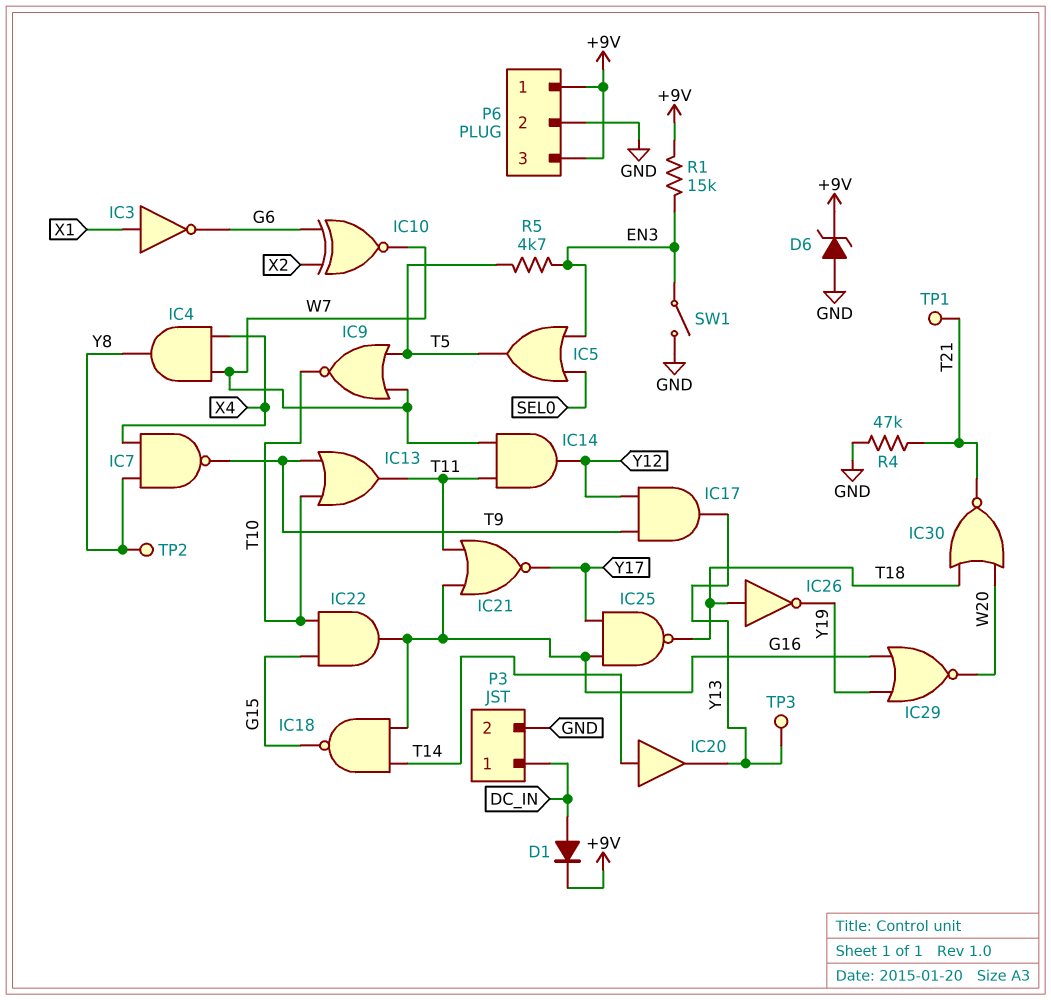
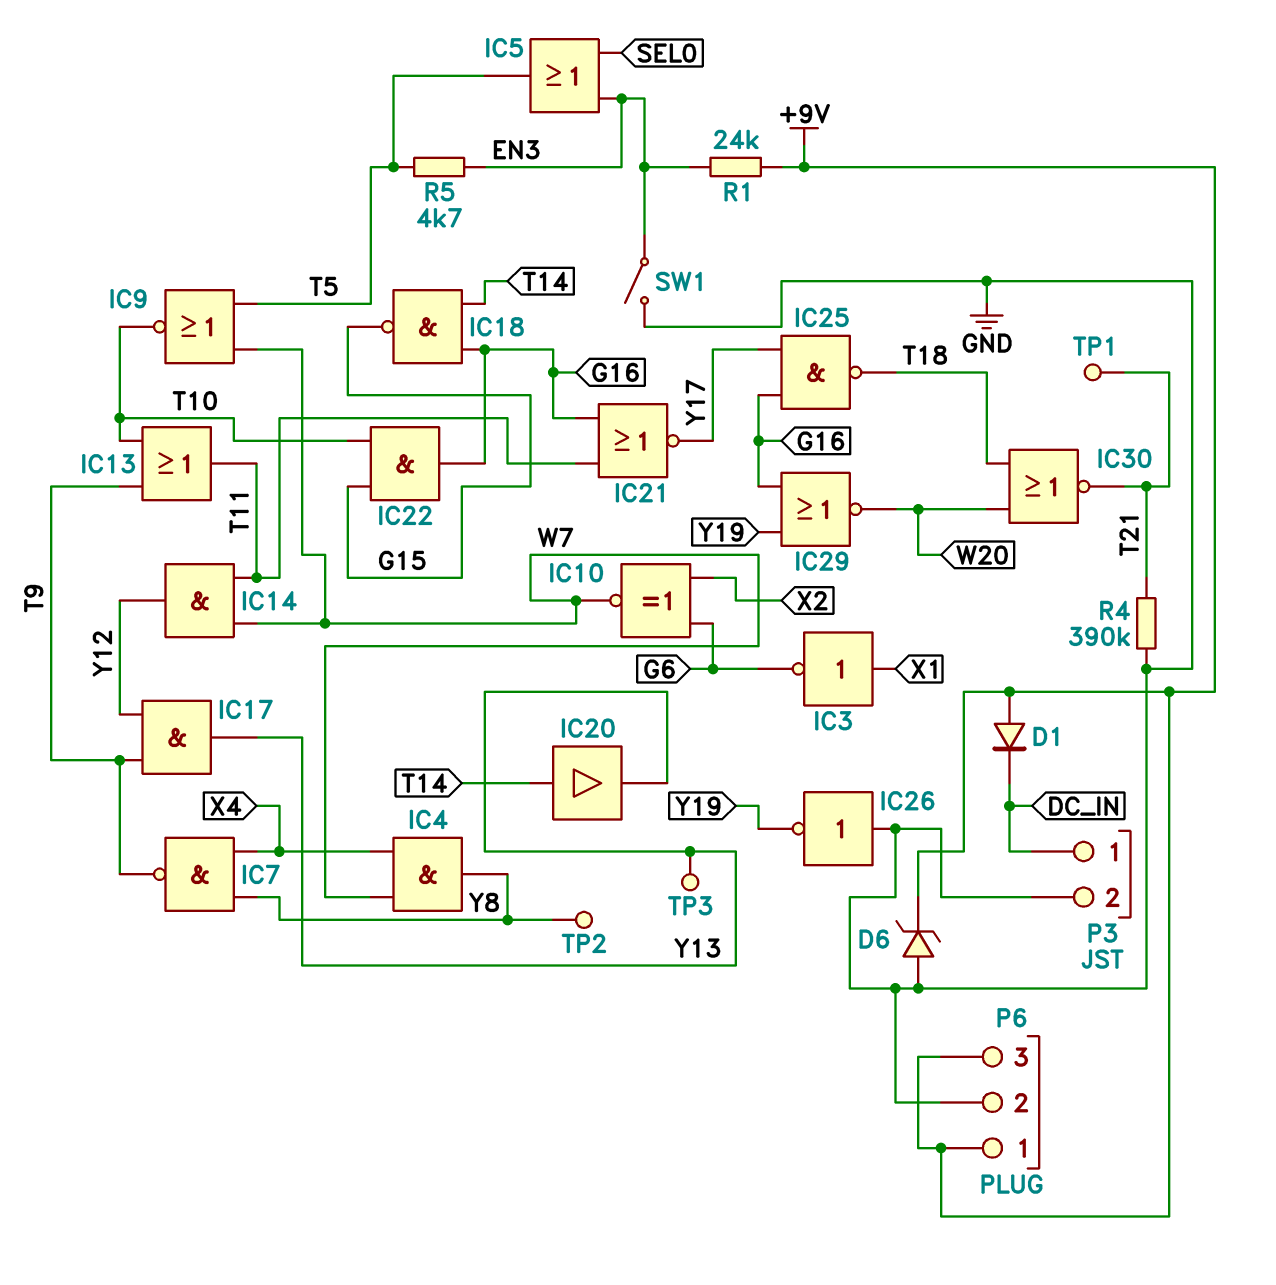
D1: diode (A DC_IN, K +9V) -> diode (A +9V, K DC_IN)
IC26: NOT (in T18, out Y19) -> NOT (in GND, out Y19)
R1: 15k (+9V, EN3) -> 24k (+9V, EN3)
R4: 47k (GND, T21) -> 390k (GND, T21)

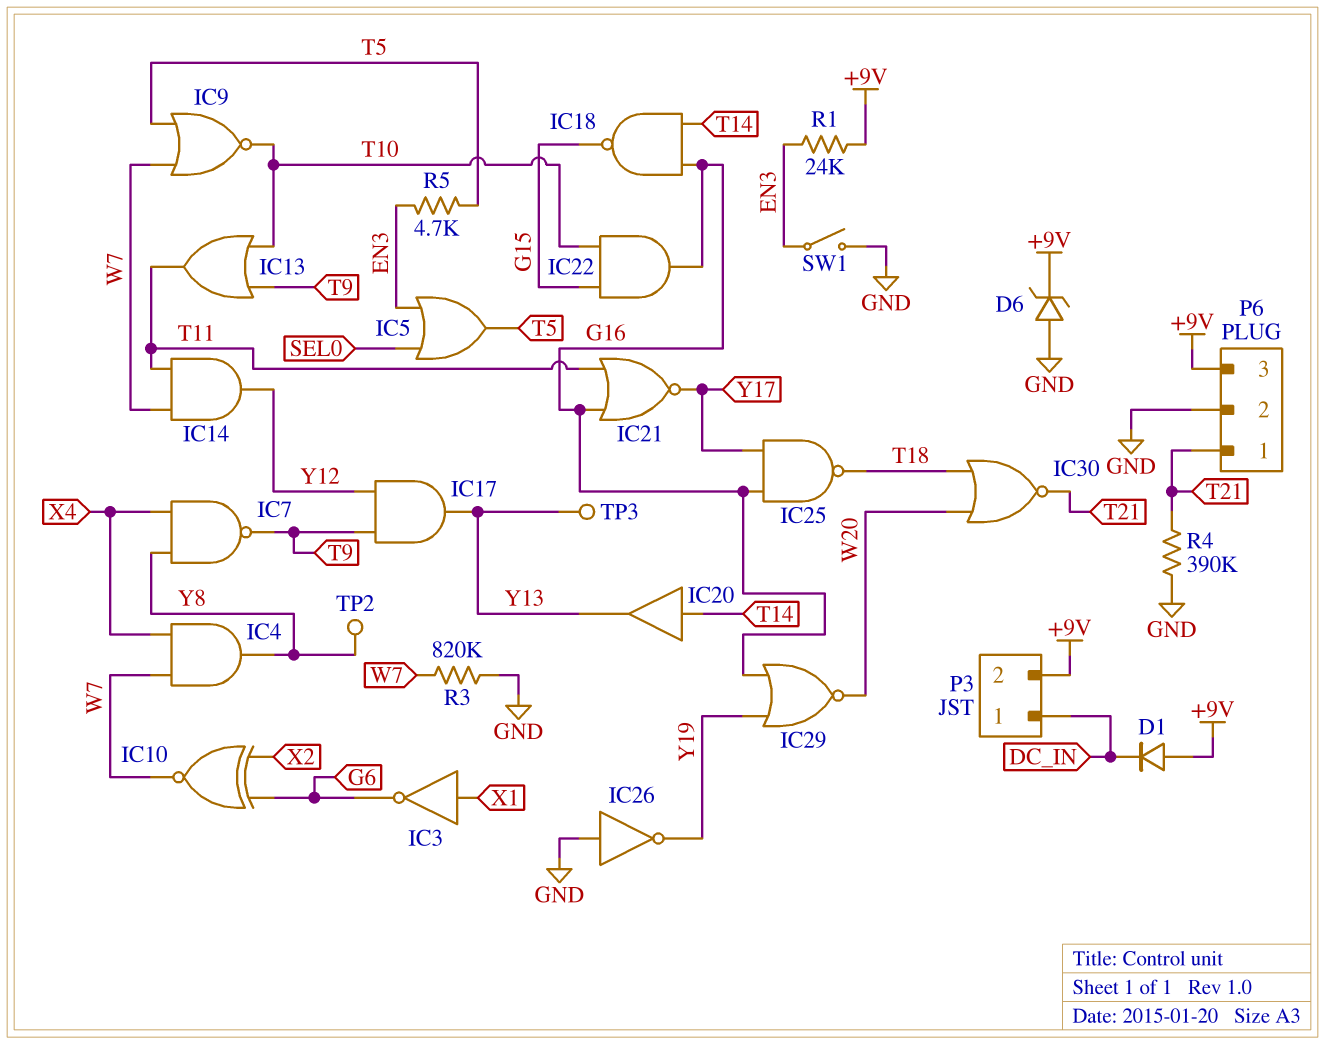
P3 pin 2: GND -> +9V
P6 pin 1: +9V -> T21
R3: none -> 820k (GND, W7)
TP1: test point (T21) -> none

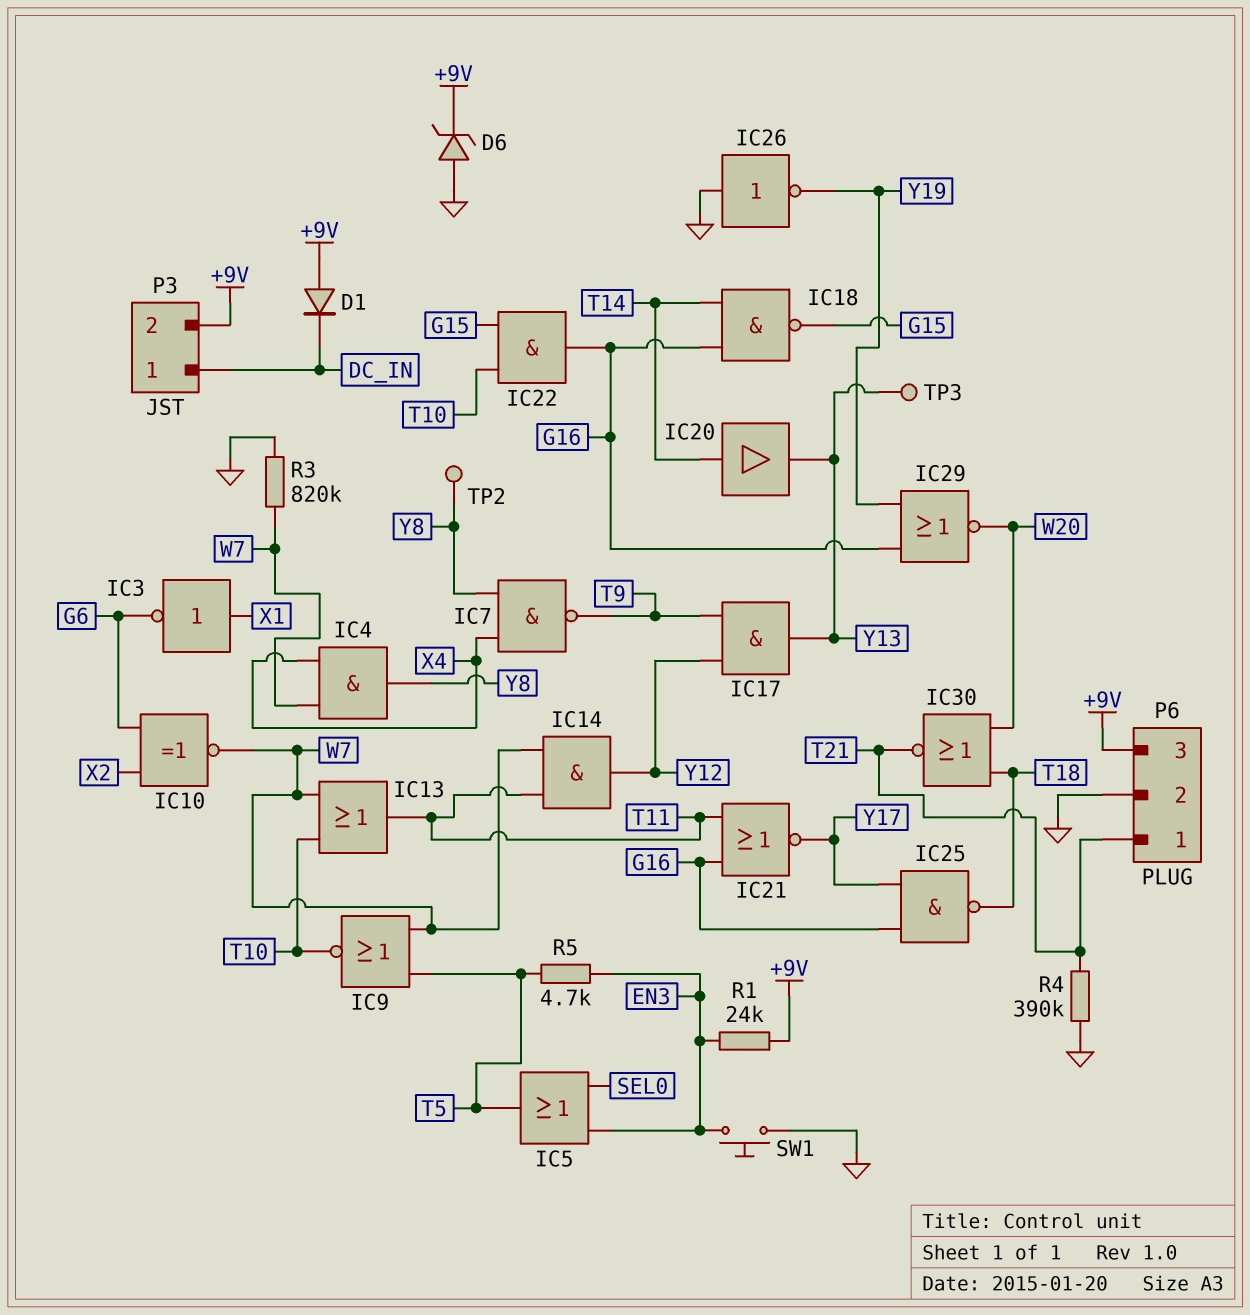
IC13: OR (in T9, in T10, out T11) -> OR (in T10, in W7, out T11)
SW1: switch (EN3, GND) -> button (EN3, GND)

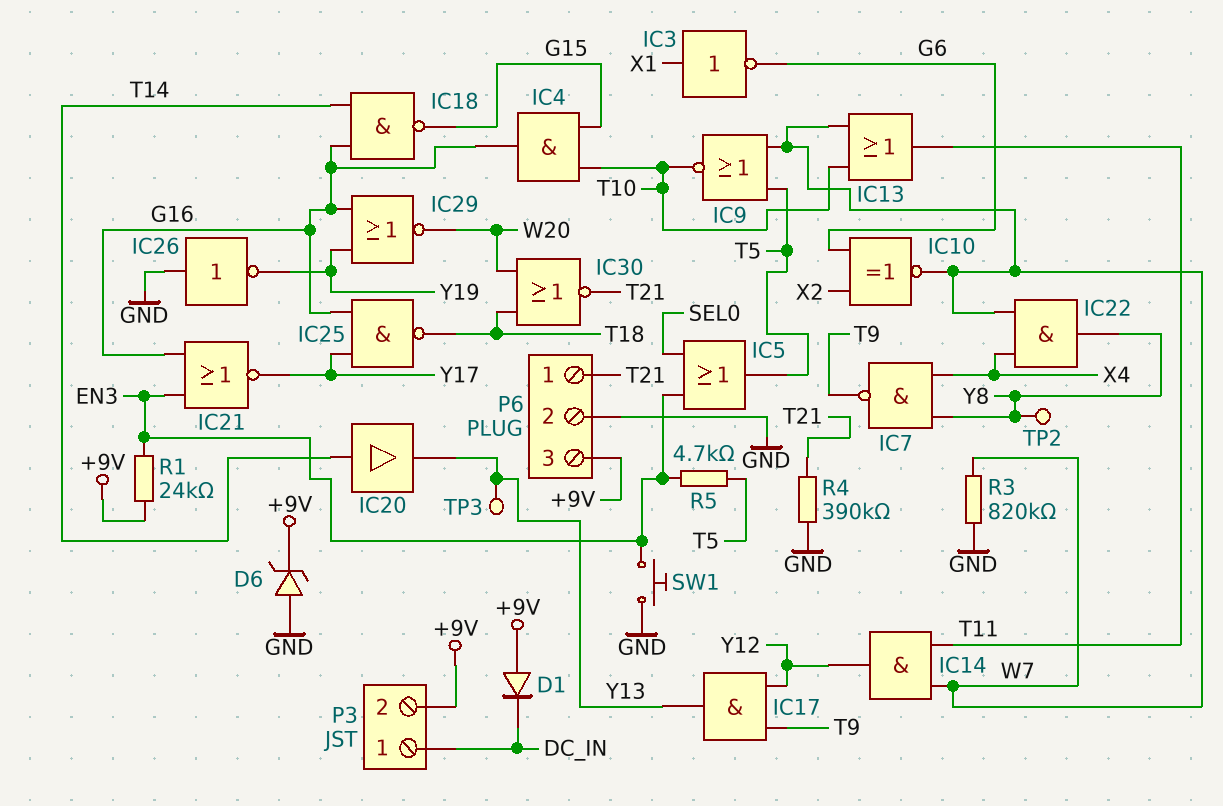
IC4: AND (in W7, in X4, out Y8) -> AND (in G15, in T10, out G16)
IC21: NOR (in G16, in T11, out Y17) -> NOR (in EN3, in G16, out Y17)
IC22: AND (in G15, in T10, out G16) -> AND (in W7, in X4, out Y8)

